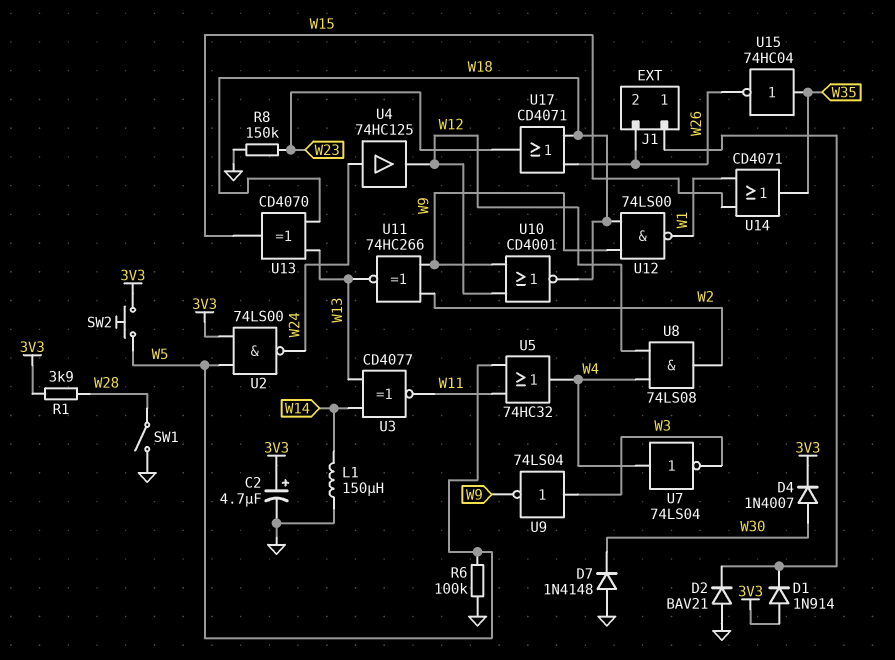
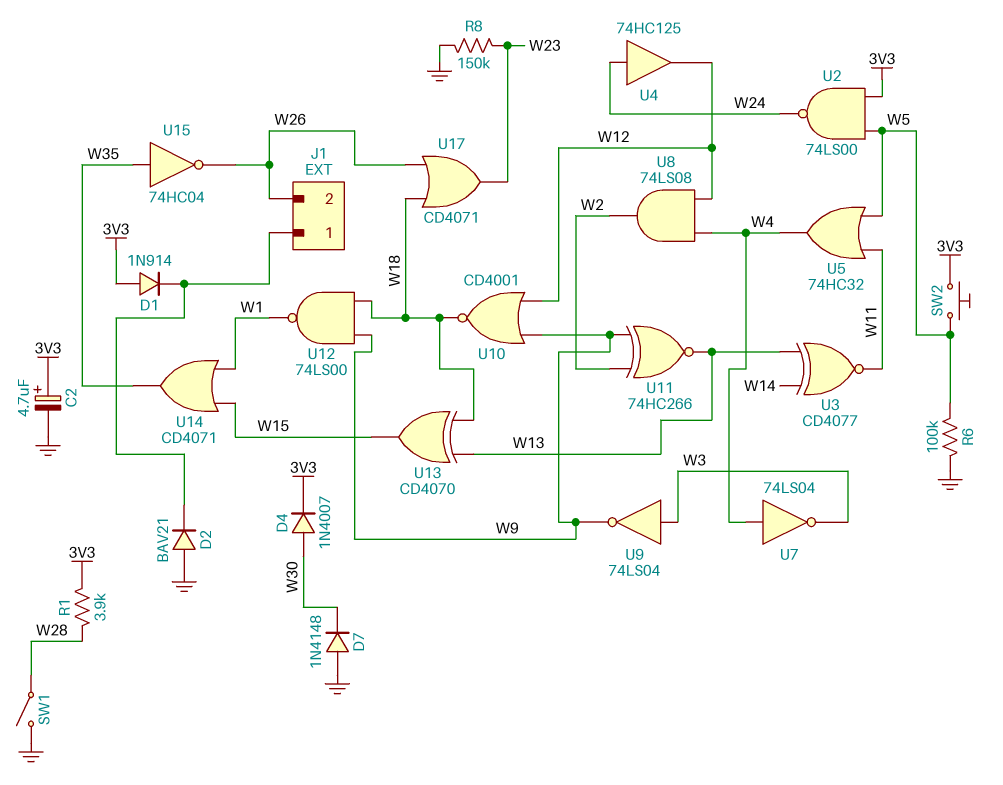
L1: 150uH (GND, W14) -> none

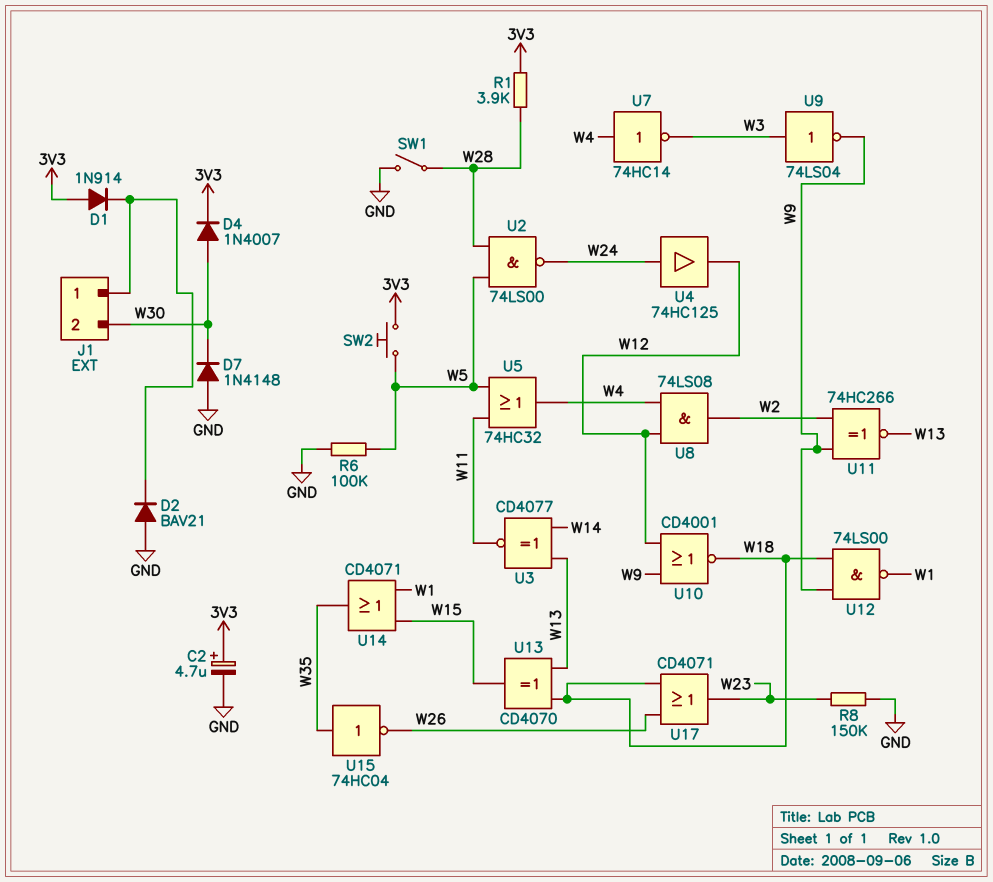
J1 pin 2: W26 -> W30
U2: NAND 74LS00 (in 3V3, in W5, out W24) -> NAND 74LS00 (in W5, in W28, out W24)
U7: NOT 74LS04 (in W4, out W3) -> NOT 74HC14 (in W4, out W3)

